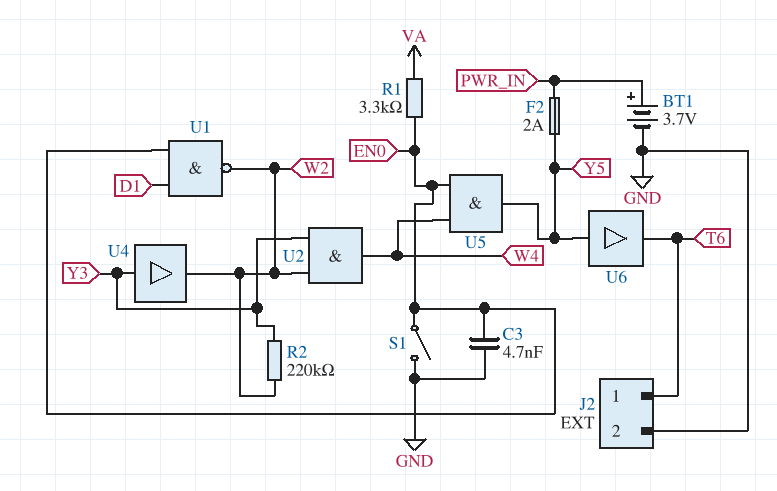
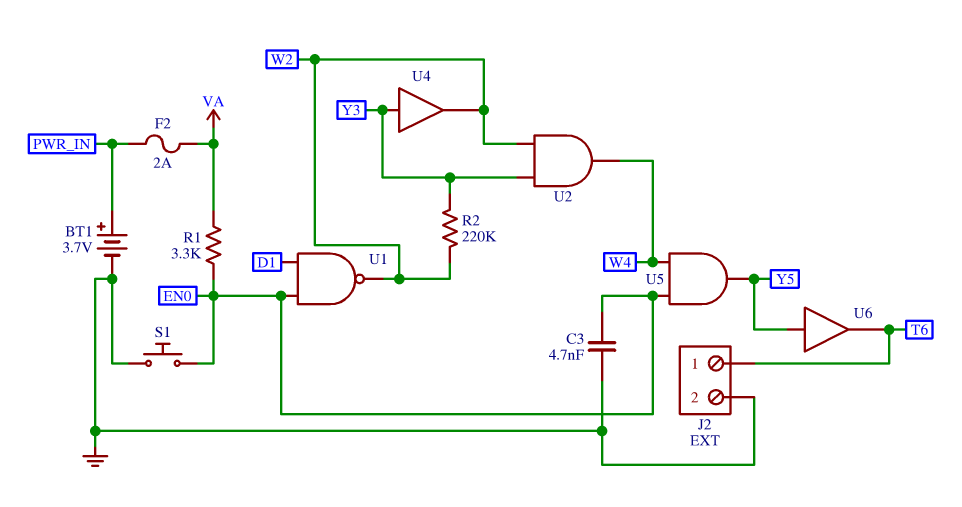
F2: 2A (PWR_IN, Y5) -> 2A (PWR_IN, VA)
S1: switch (EN0, GND) -> button (EN0, GND)

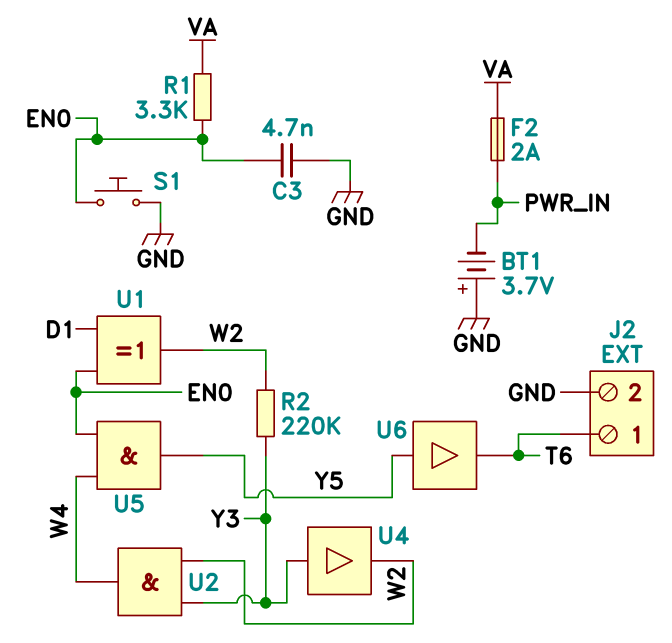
BT1: 3.7V (plus PWR_IN, minus GND) -> 3.7V (plus GND, minus PWR_IN)
U1: NAND (in D1, in EN0, out W2) -> XOR (in D1, in EN0, out W2)

